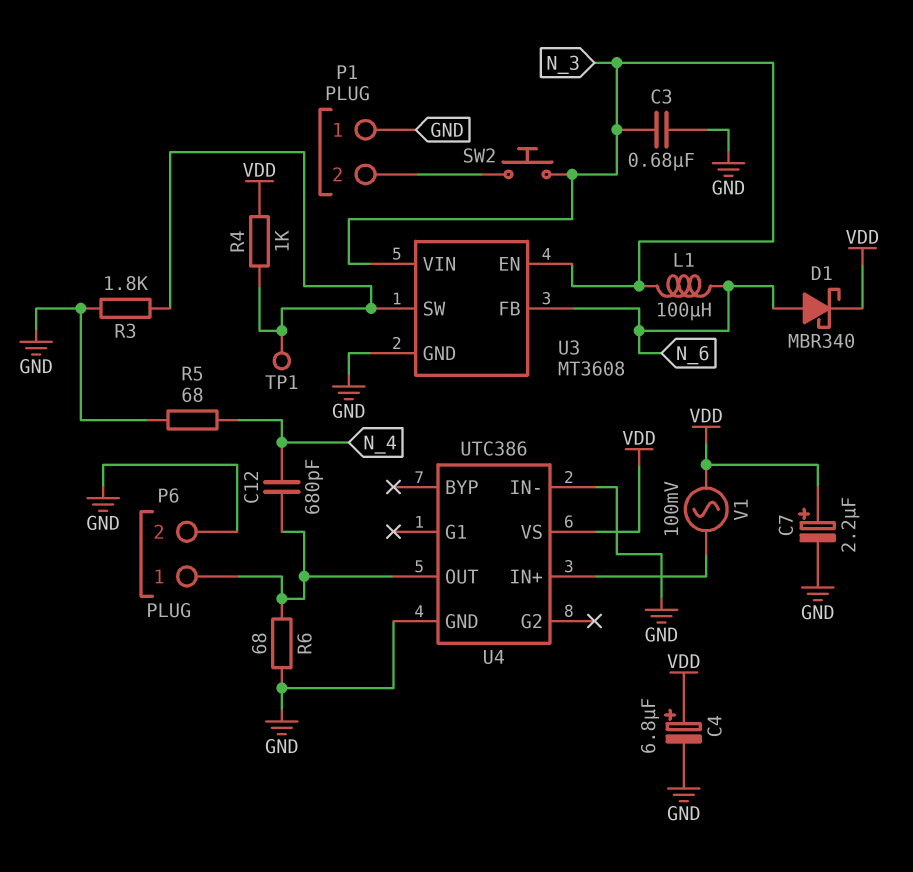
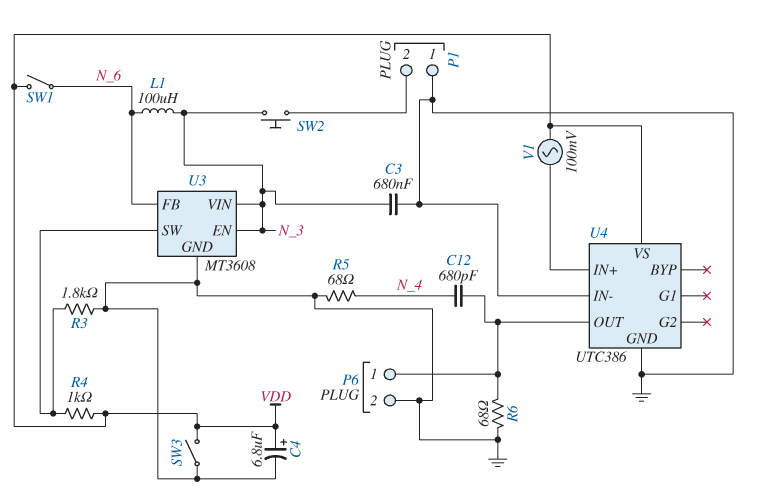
C7: 2.2uF (plus VDD, minus GND) -> none
D1: schottky MBR340 (A N_6, K VDD) -> none
SW1: none -> switch (N_6, VDD)
SW3: none -> switch (GND, VDD)
TP1: test point (U3/SW) -> none

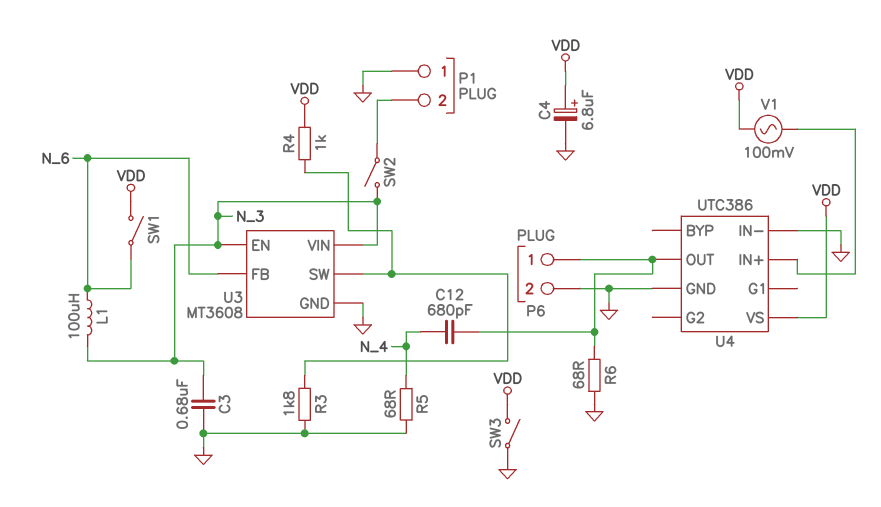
SW2: button (N_3, P1/2) -> switch (N_3, P1/2)

